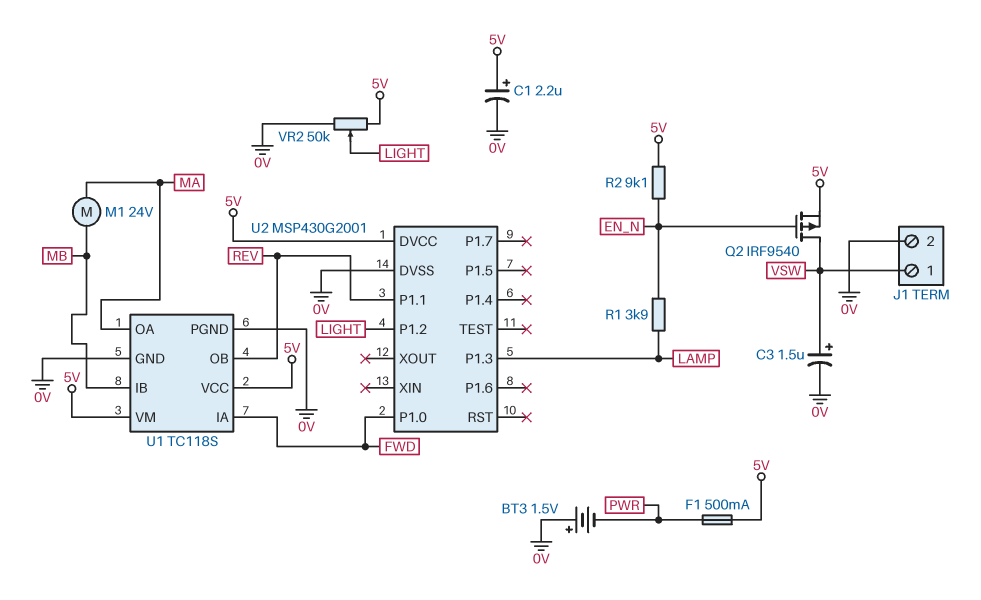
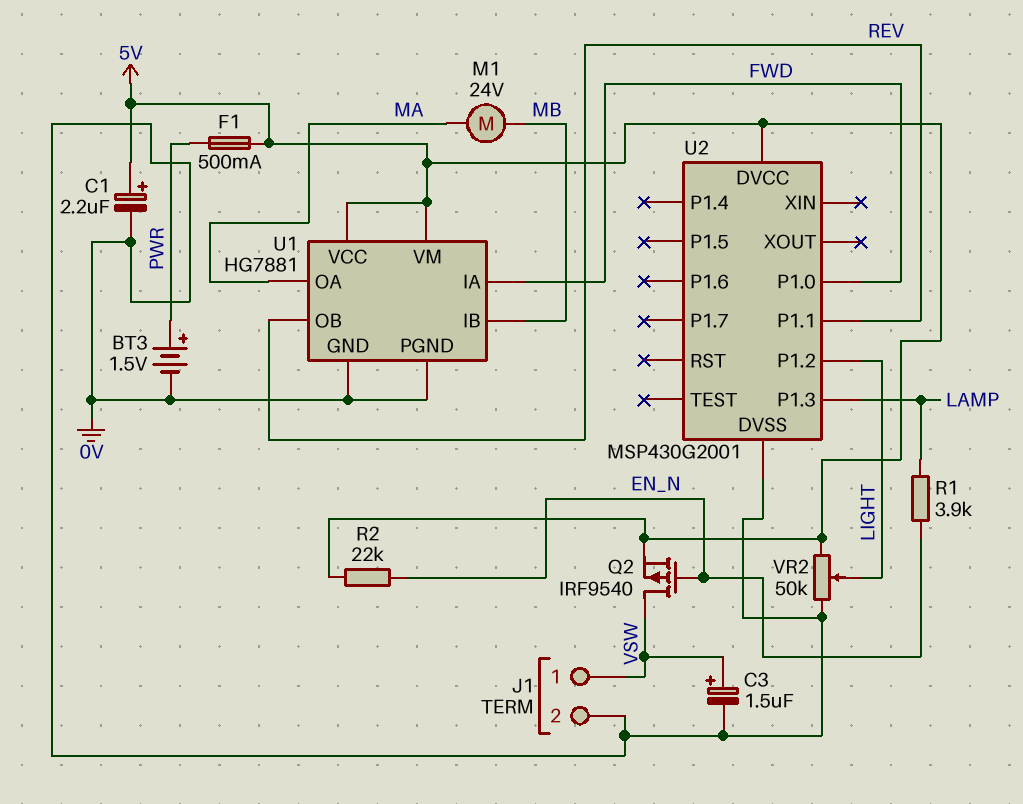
BT3: 1.5V (plus 0V, minus PWR) -> 1.5V (plus PWR, minus 0V)
R2: 9.1k (5V, EN_N) -> 22k (5V, EN_N)
U1: TC118S -> HG7881

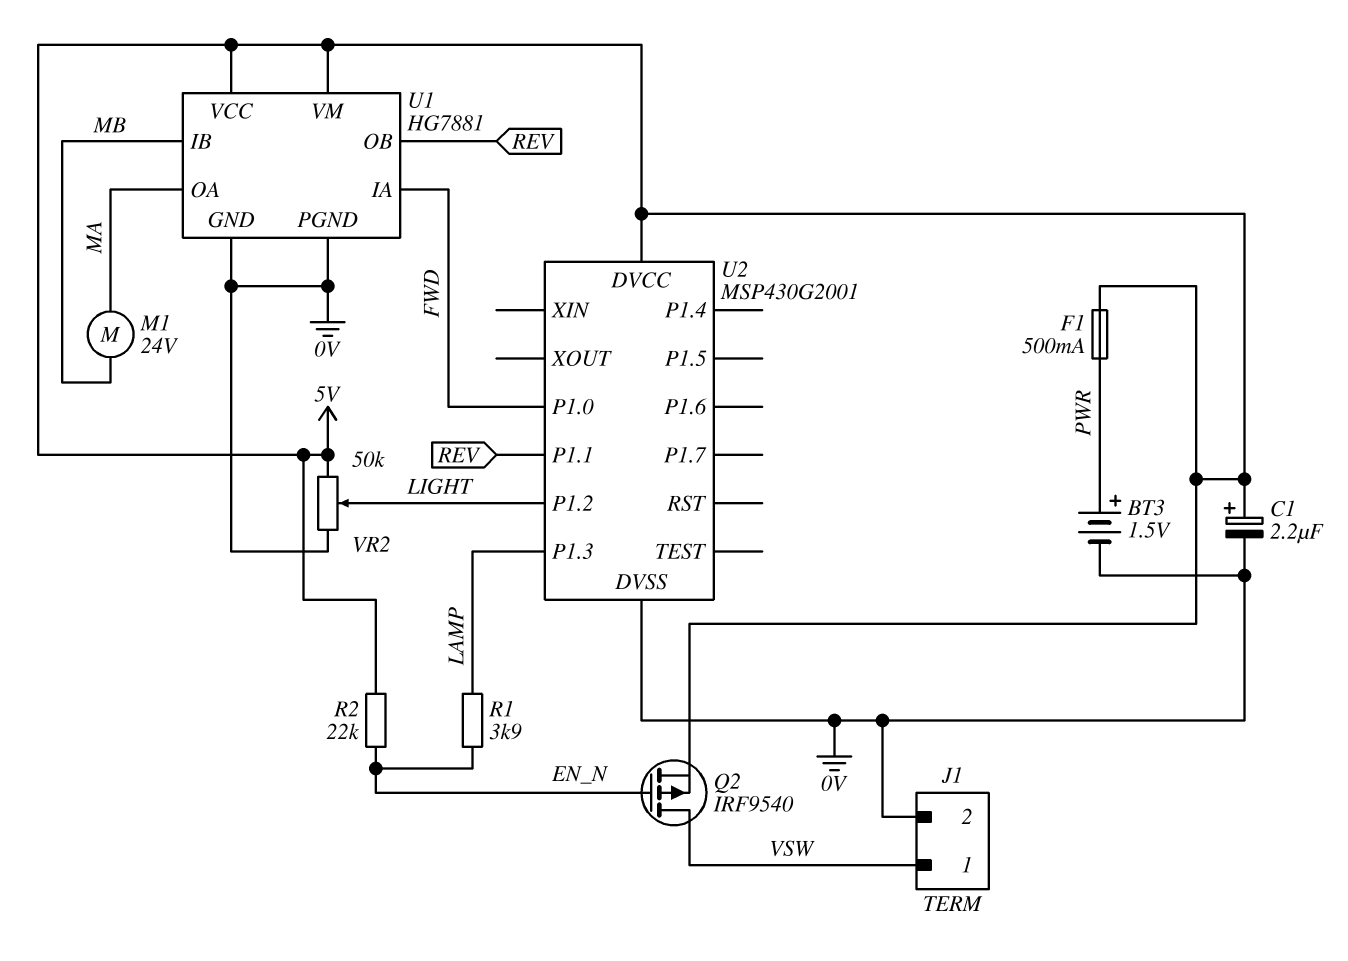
C3: 1.5uF (plus VSW, minus 0V) -> none

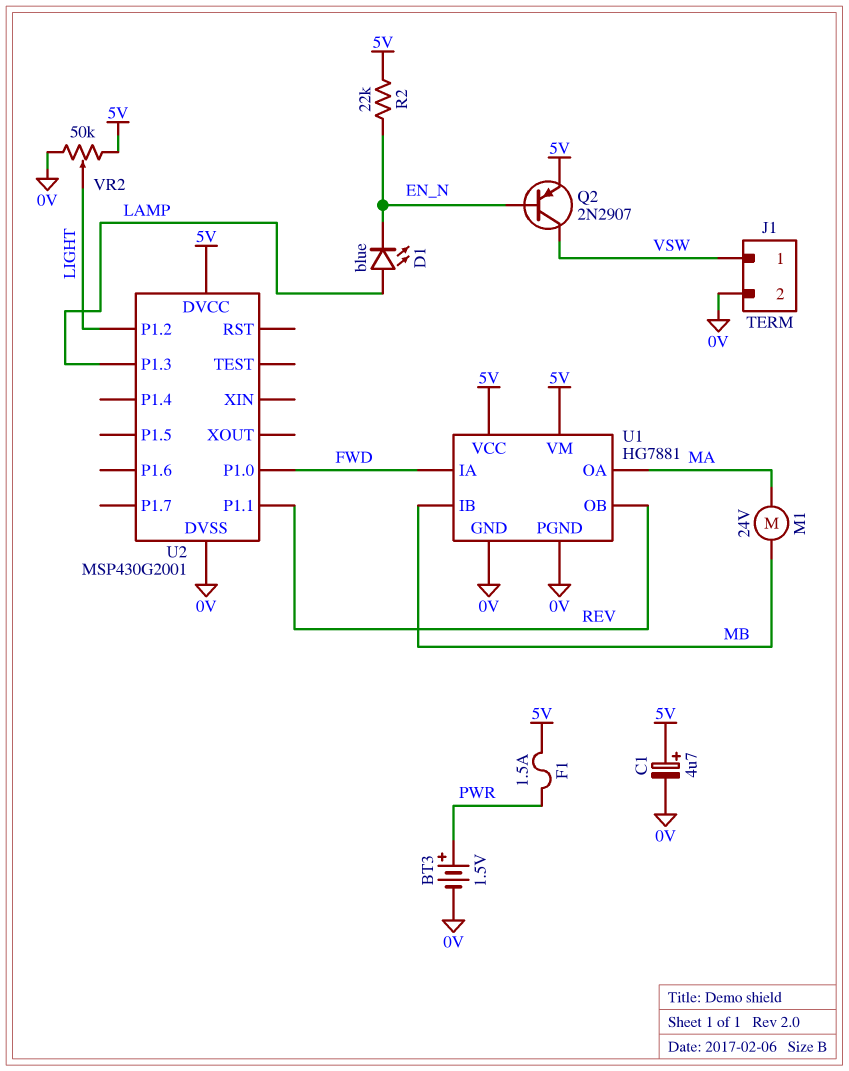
C1: 2.2uF (plus 5V, minus 0V) -> 4.7uF (plus 5V, minus 0V)
D1: none -> LED blue (A LAMP, K EN_N)
F1: 500mA (5V, PWR) -> 1.5A (5V, PWR)
Q2: PMOS IRF9540 (G EN_N, D VSW, S 5V) -> PNP 2N2907 (B EN_N, C VSW, E 5V)
R1: 3.9k (EN_N, LAMP) -> none

